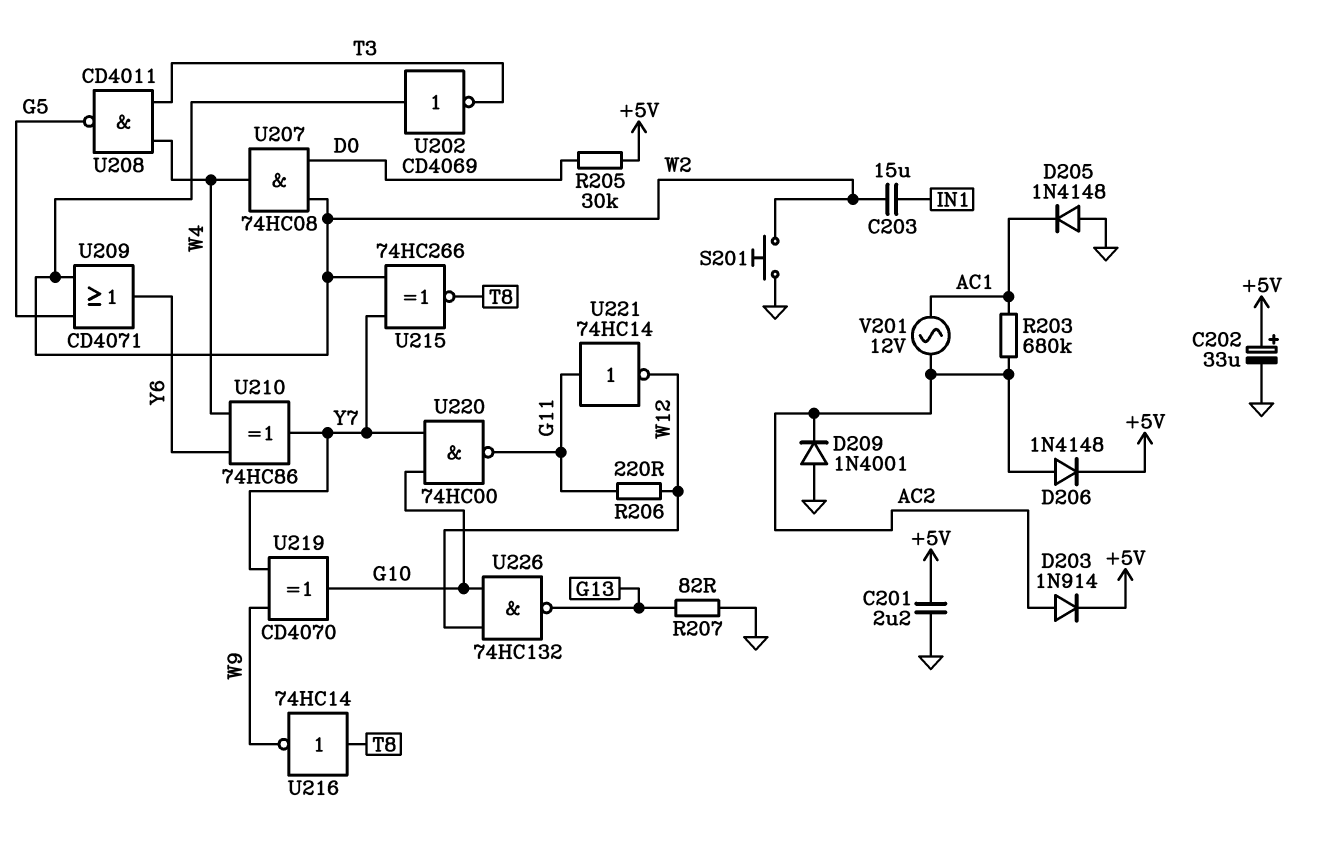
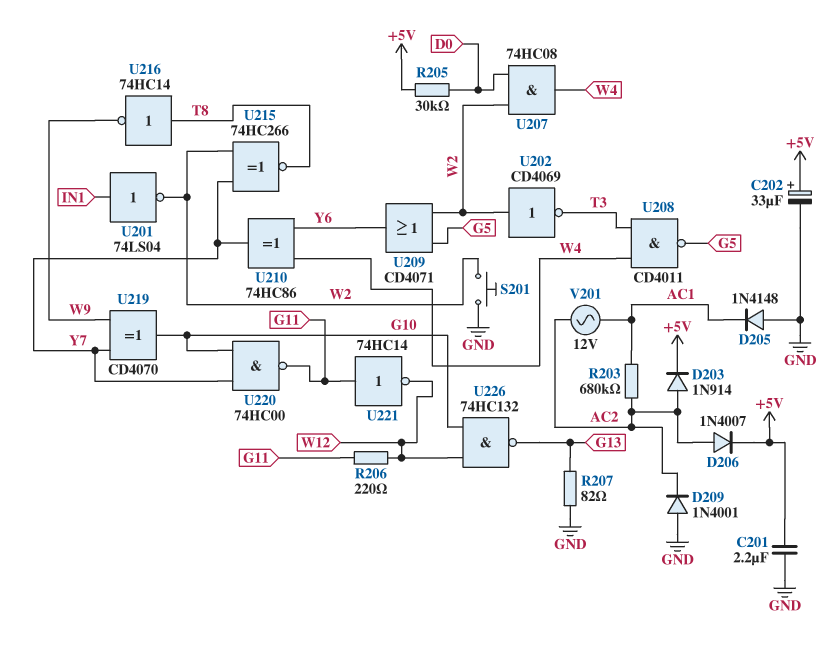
C203: 15uF (IN1, W2) -> none
D206: diode 1N4148 (A AC2, K +5V) -> diode 1N4007 (A AC2, K +5V)
U201: none -> NOT 74LS04 (in IN1, out W2)

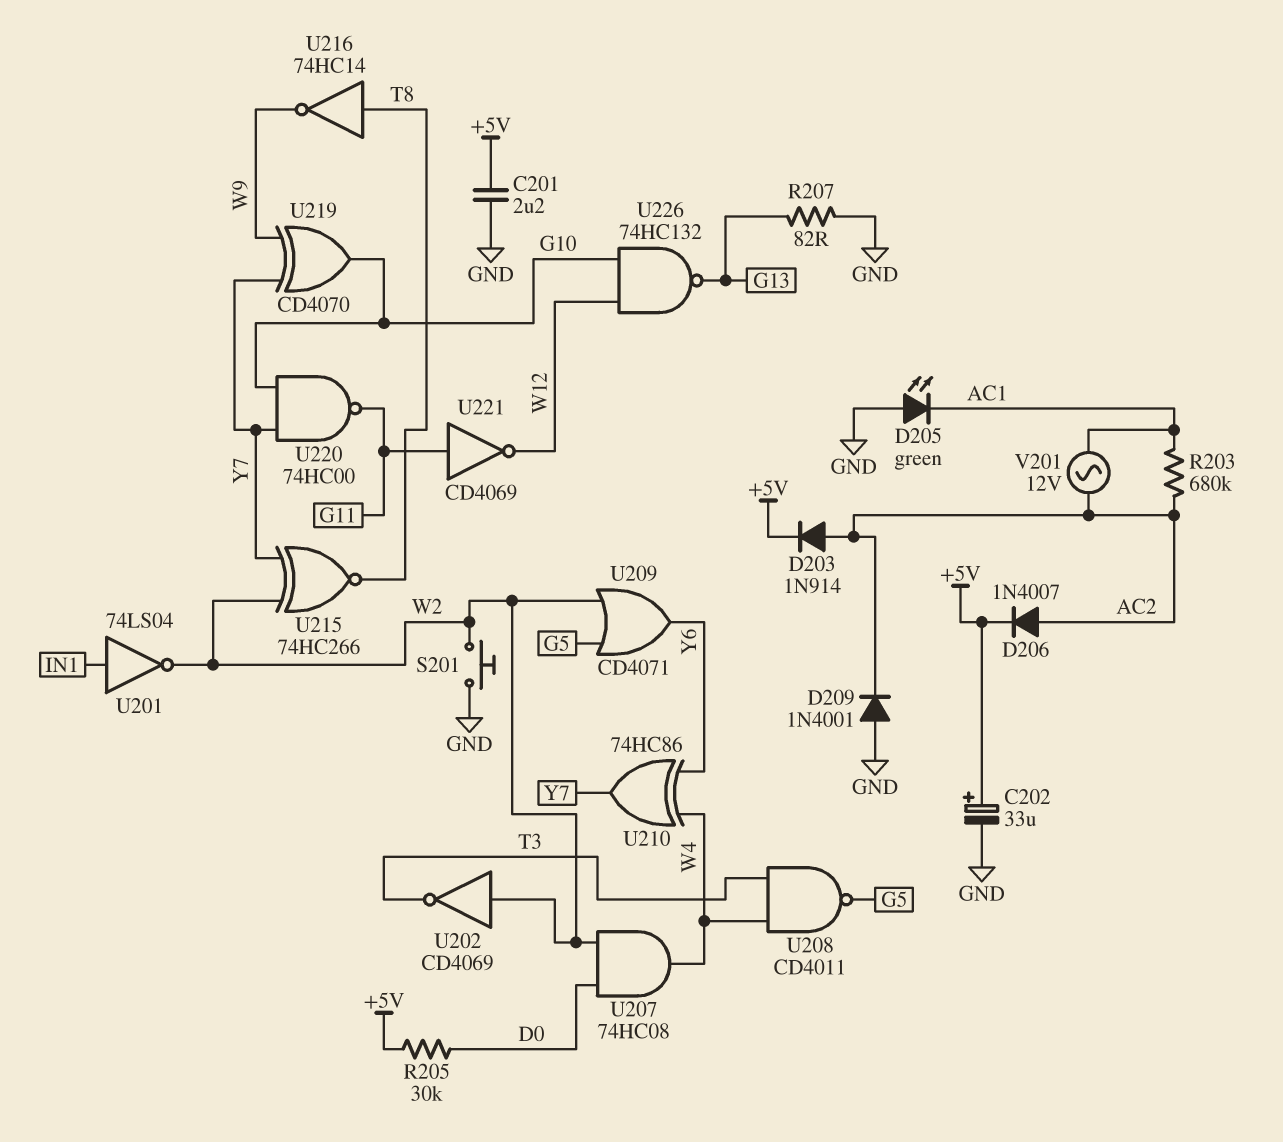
D205: diode 1N4148 (A GND, K AC1) -> LED green (A GND, K AC1)
R206: 220 (G11, W12) -> none
U221: NOT 74HC14 (in G11, out W12) -> NOT CD4069 (in G11, out W12)

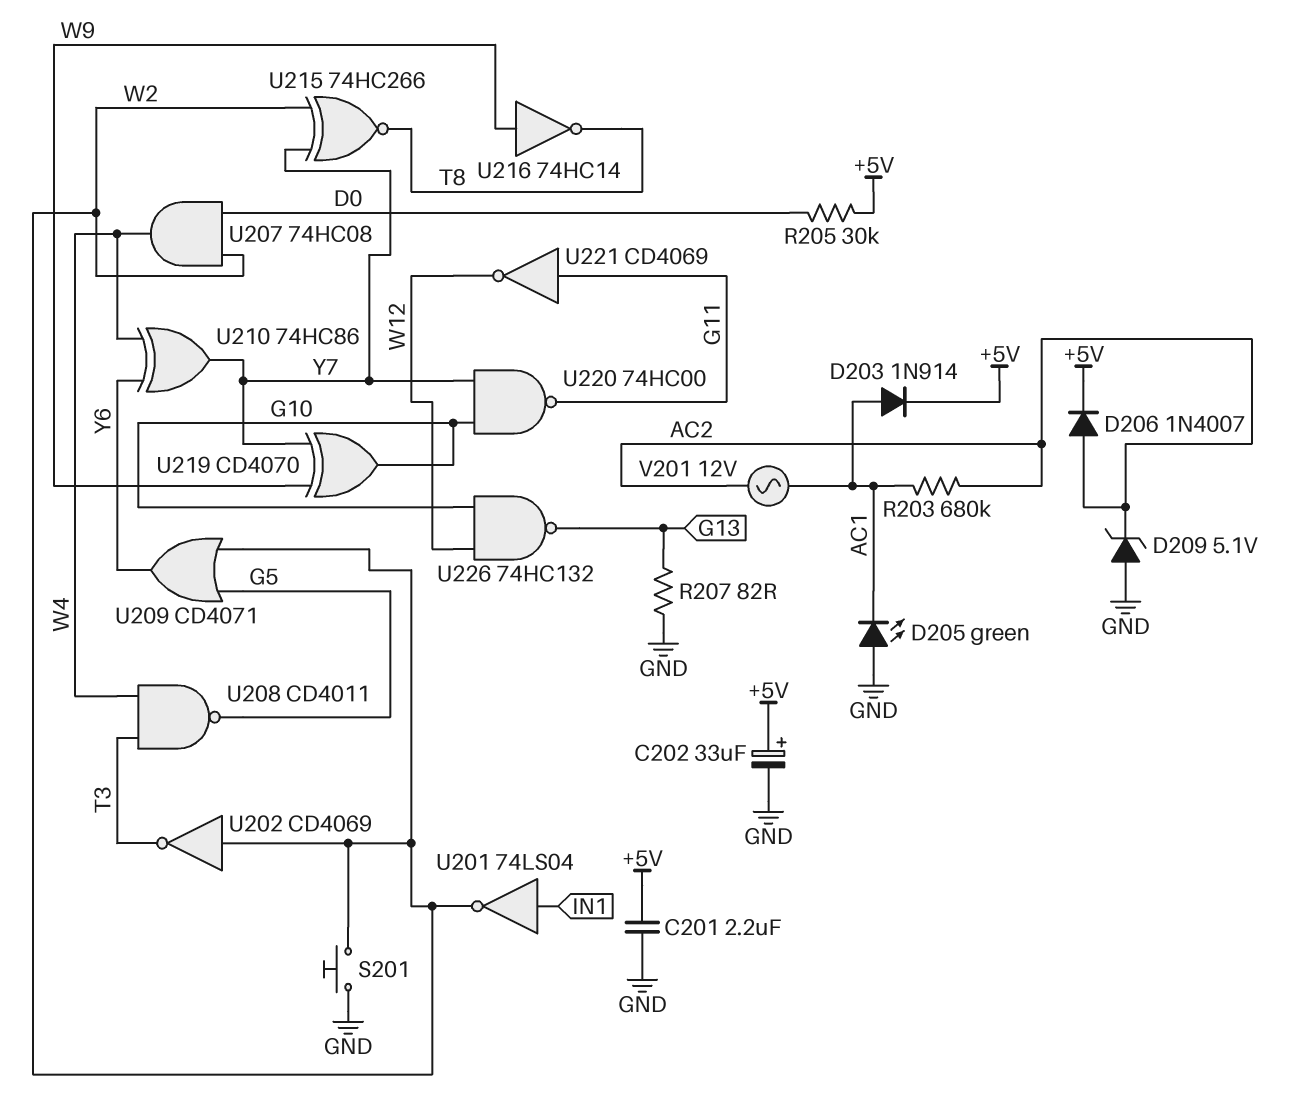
D203: diode 1N914 (A AC2, K +5V) -> diode 1N914 (A AC1, K +5V)
D209: diode 1N4001 (A GND, K AC2) -> zener 5.1V (A GND, K AC2)
U216: NOT 74HC14 (in T8, out W9) -> NOT 74HC14 (in W9, out T8)

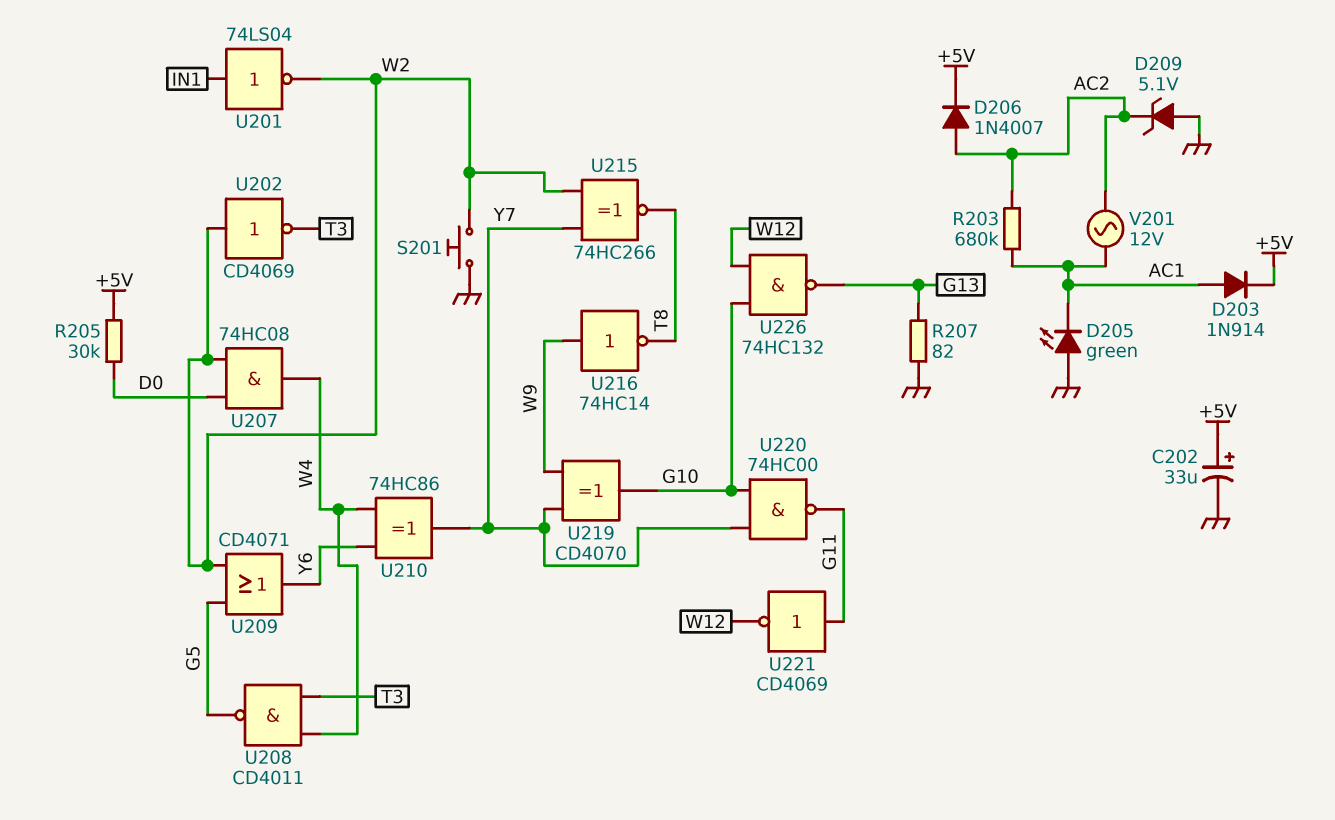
C201: 2.2uF (+5V, GND) -> none

